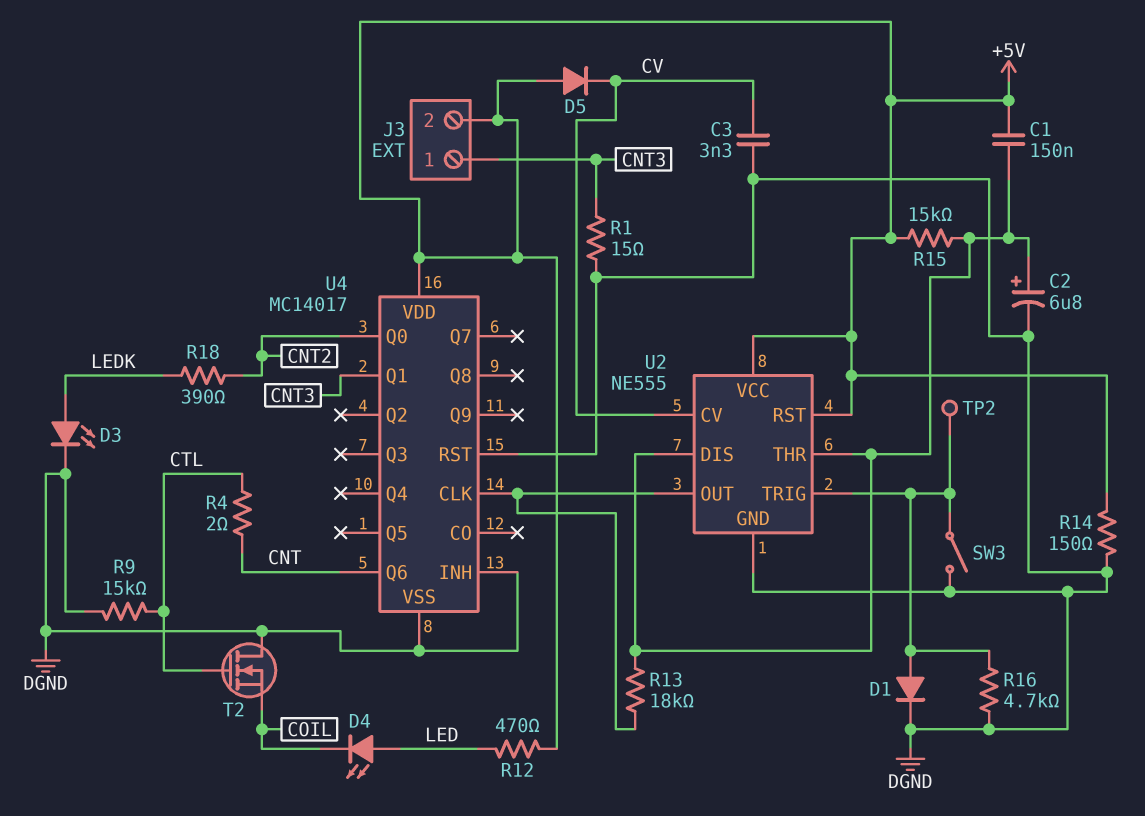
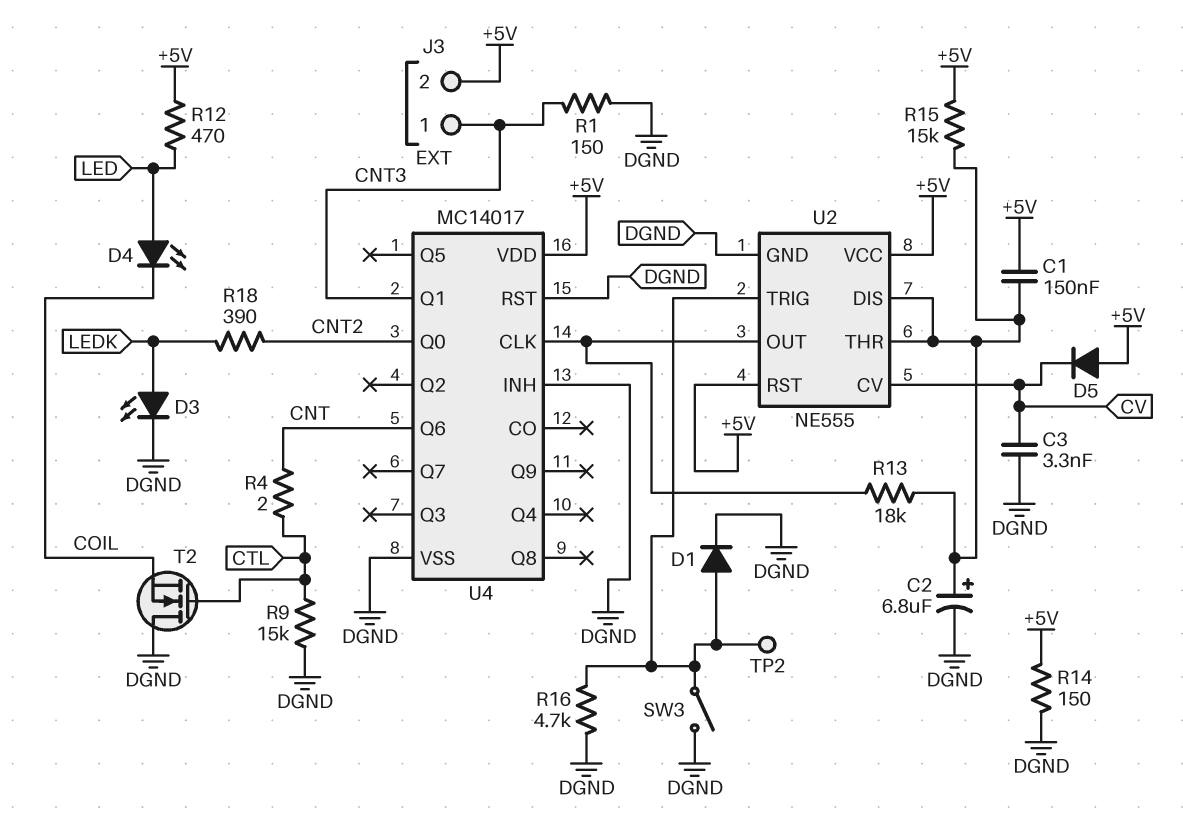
R1: 15 (CNT3, DGND) -> 150 (CNT3, DGND)

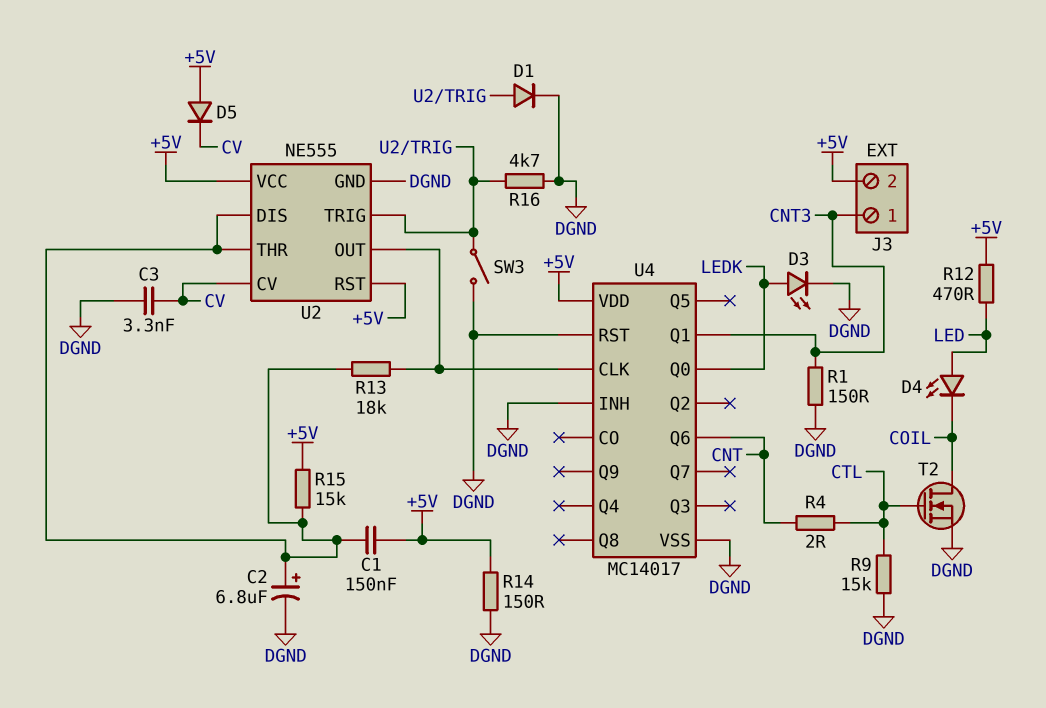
R18: 390 (CNT2, LEDK) -> none
T2: NMOS (G CTL, D DGND, S COIL) -> NMOS (G CTL, D COIL, S DGND)
TP2: test point (U2/TRIG) -> none
U4 pin Q0: CNT2 -> LEDK

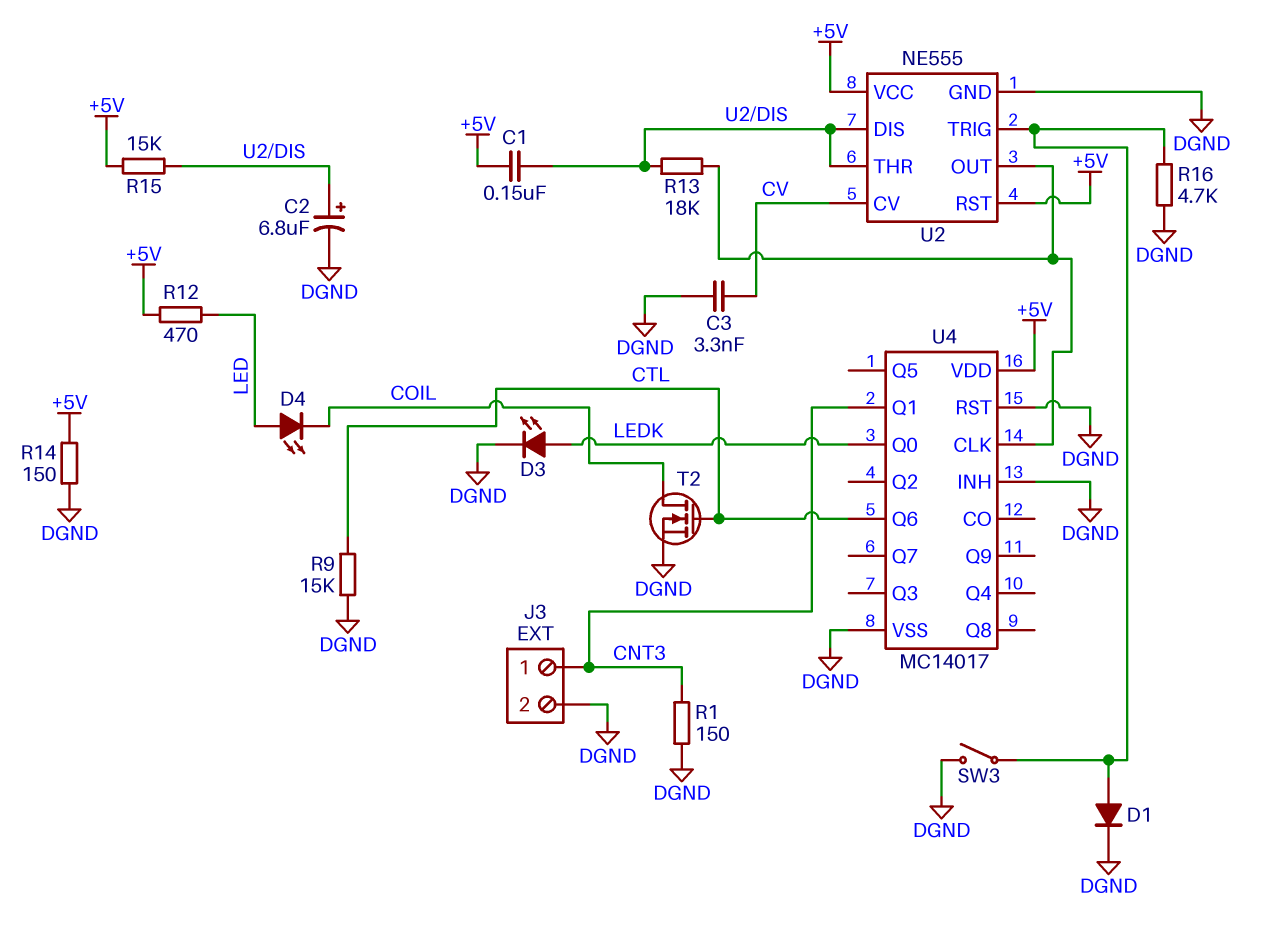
D5: diode (A +5V, K CV) -> none
J3 pin 2: +5V -> DGND
R4: 2 (CNT, CTL) -> none
U4 pin Q6: CNT -> CTL

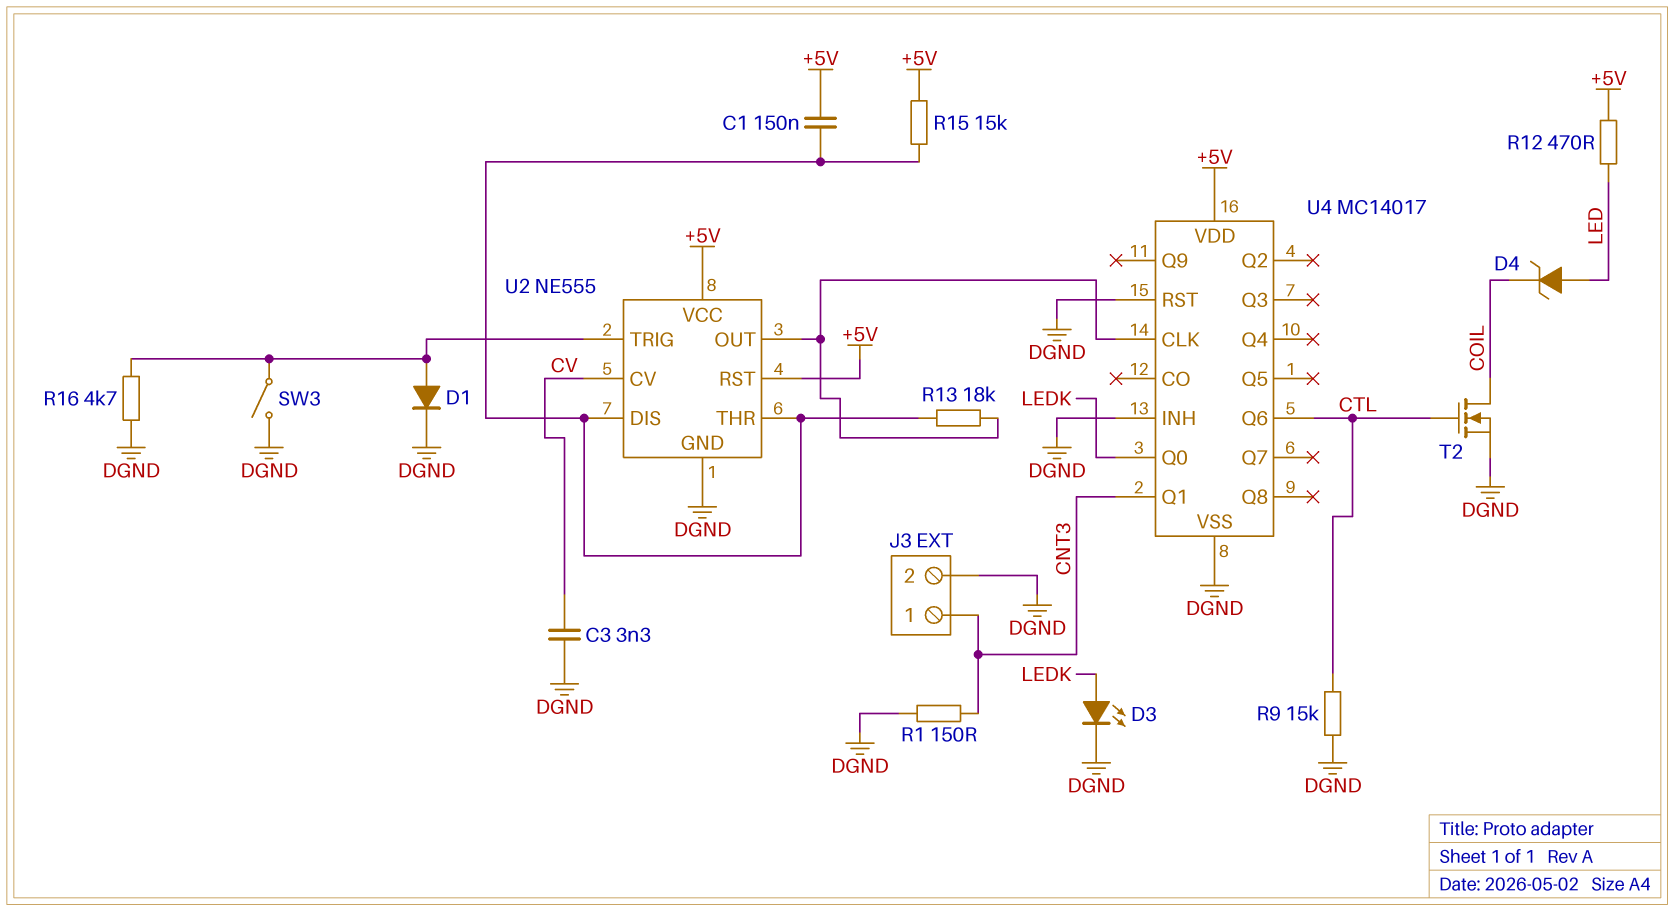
C2: 6.8uF (plus U2/DIS, minus DGND) -> none
D4: LED (A LED, K COIL) -> zener (A LED, K COIL)
R14: 150 (+5V, DGND) -> none

